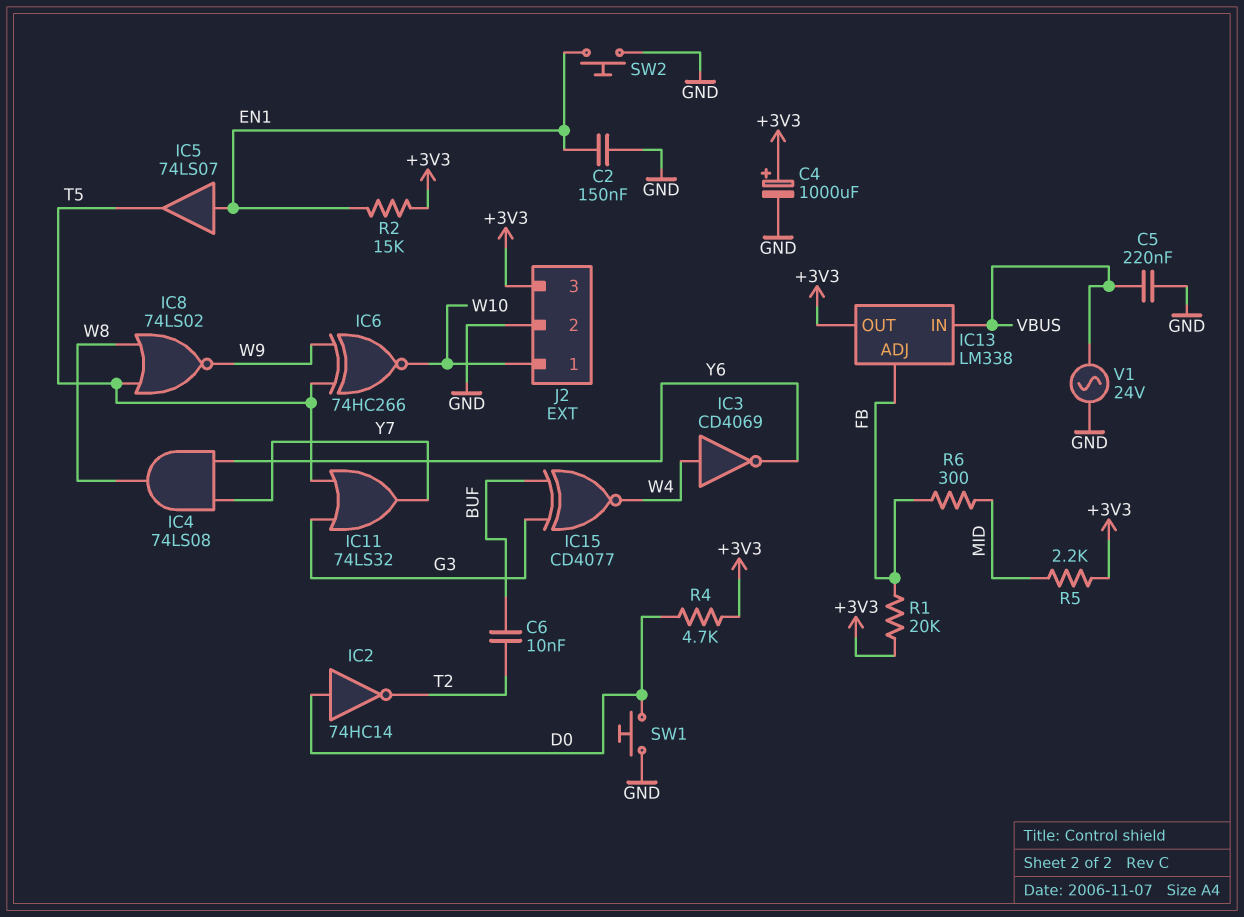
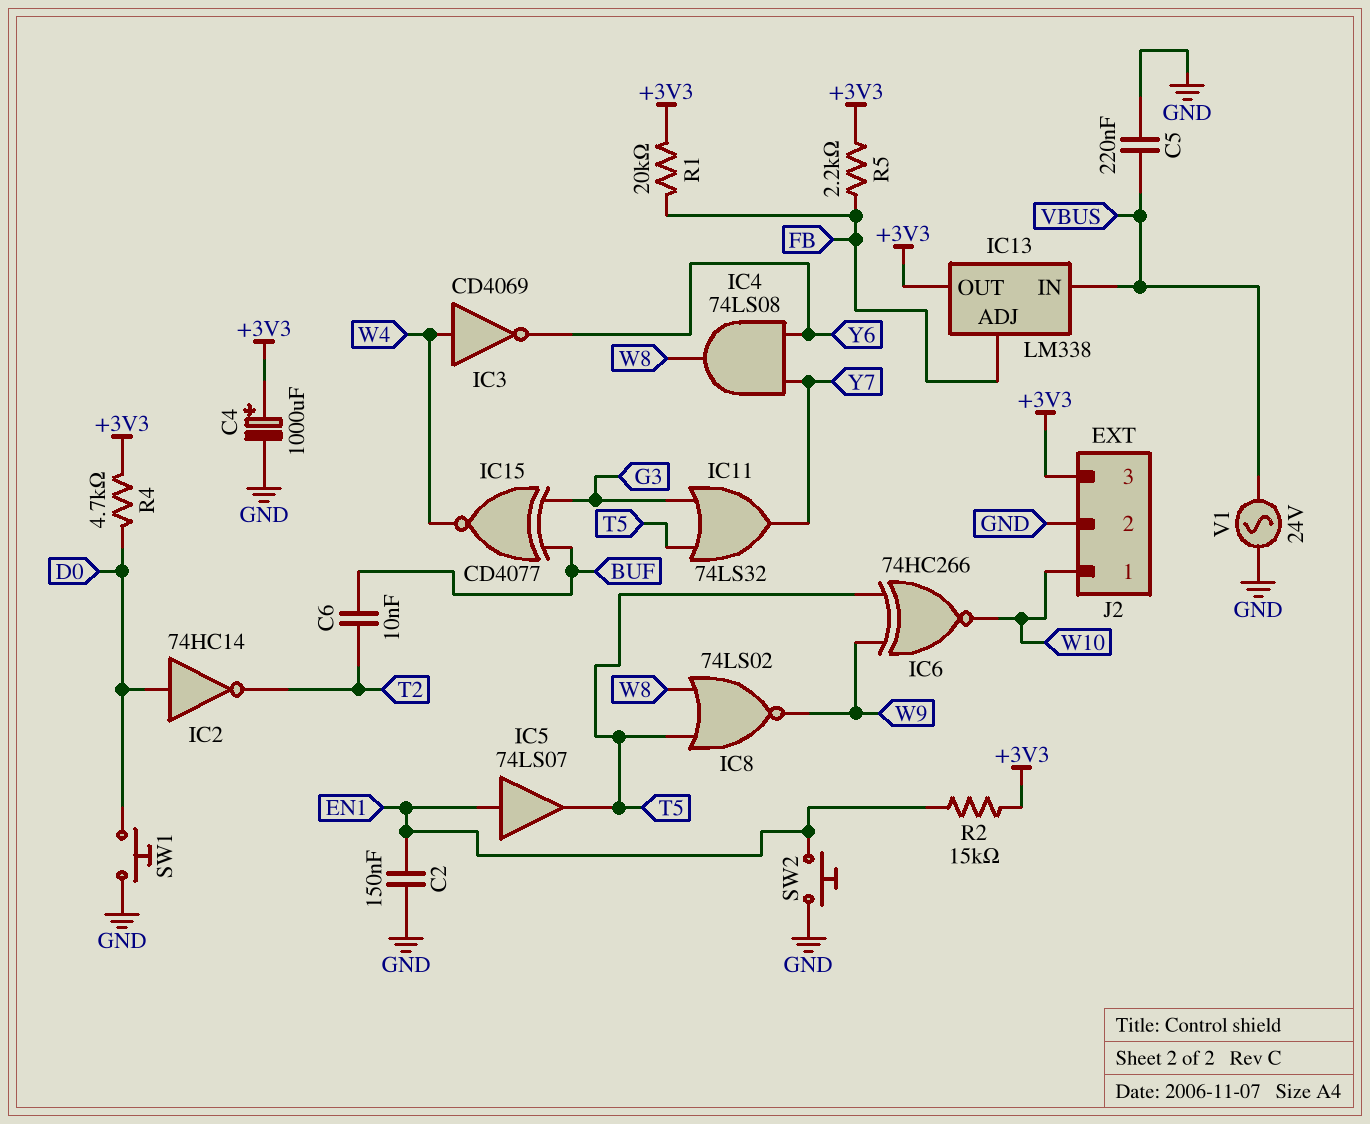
R5: 2.2k (+3V3, MID) -> 2.2k (+3V3, FB)
R6: 300 (FB, MID) -> none

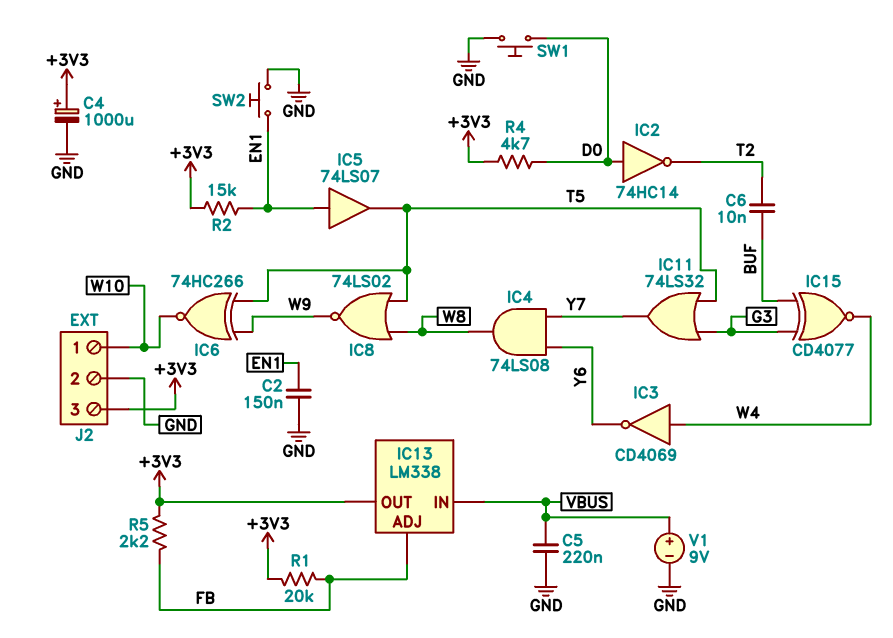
V1: AC 24V (GND, VBUS) -> 9V (plus VBUS, minus GND)

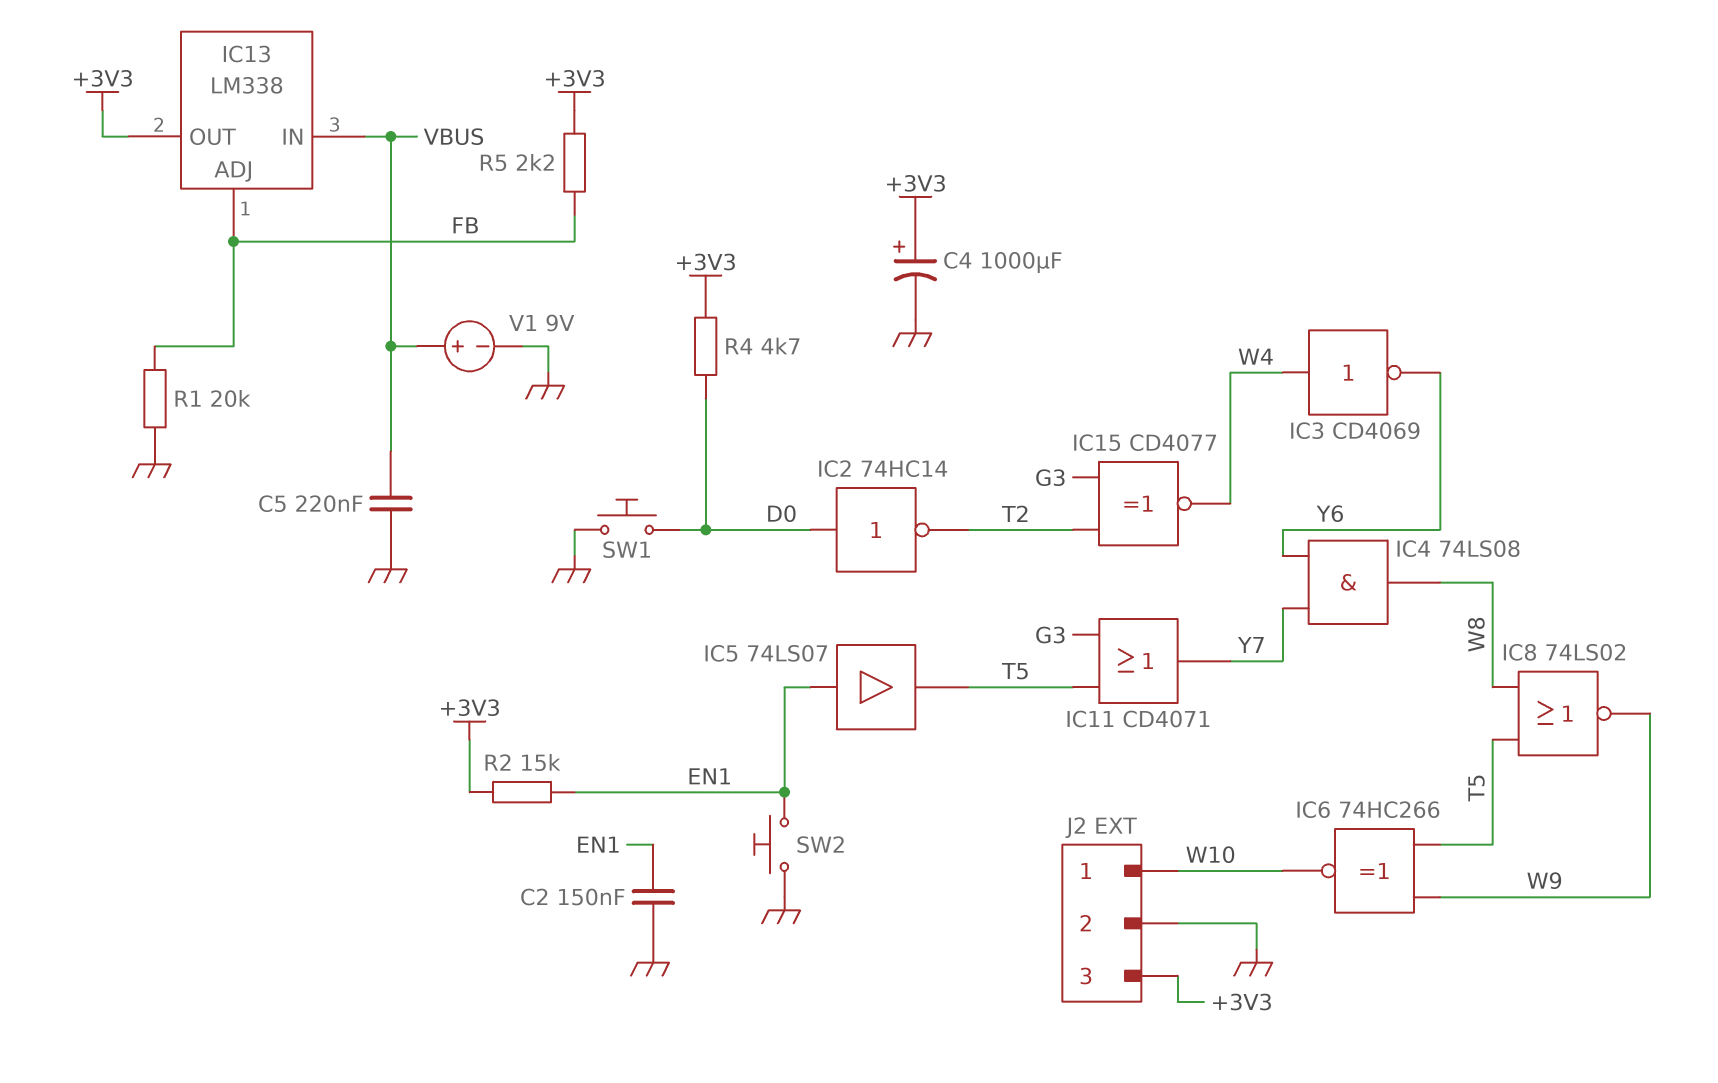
C6: 10nF (BUF, T2) -> none
IC11: OR 74LS32 (in G3, in T5, out Y7) -> OR CD4071 (in G3, in T5, out Y7)
IC15: XNOR CD4077 (in BUF, in G3, out W4) -> XNOR CD4077 (in G3, in T2, out W4)
R1: 20k (+3V3, FB) -> 20k (FB, GND)

